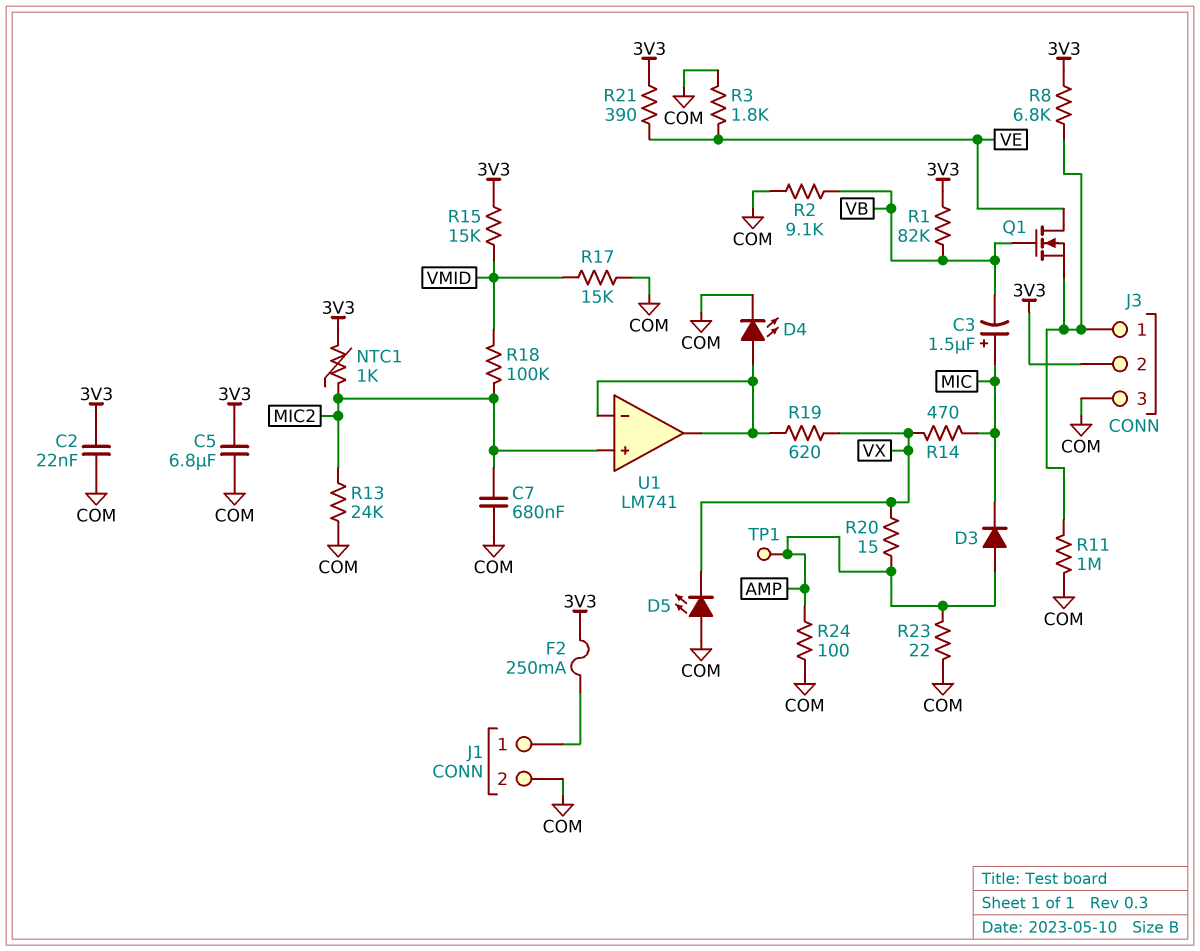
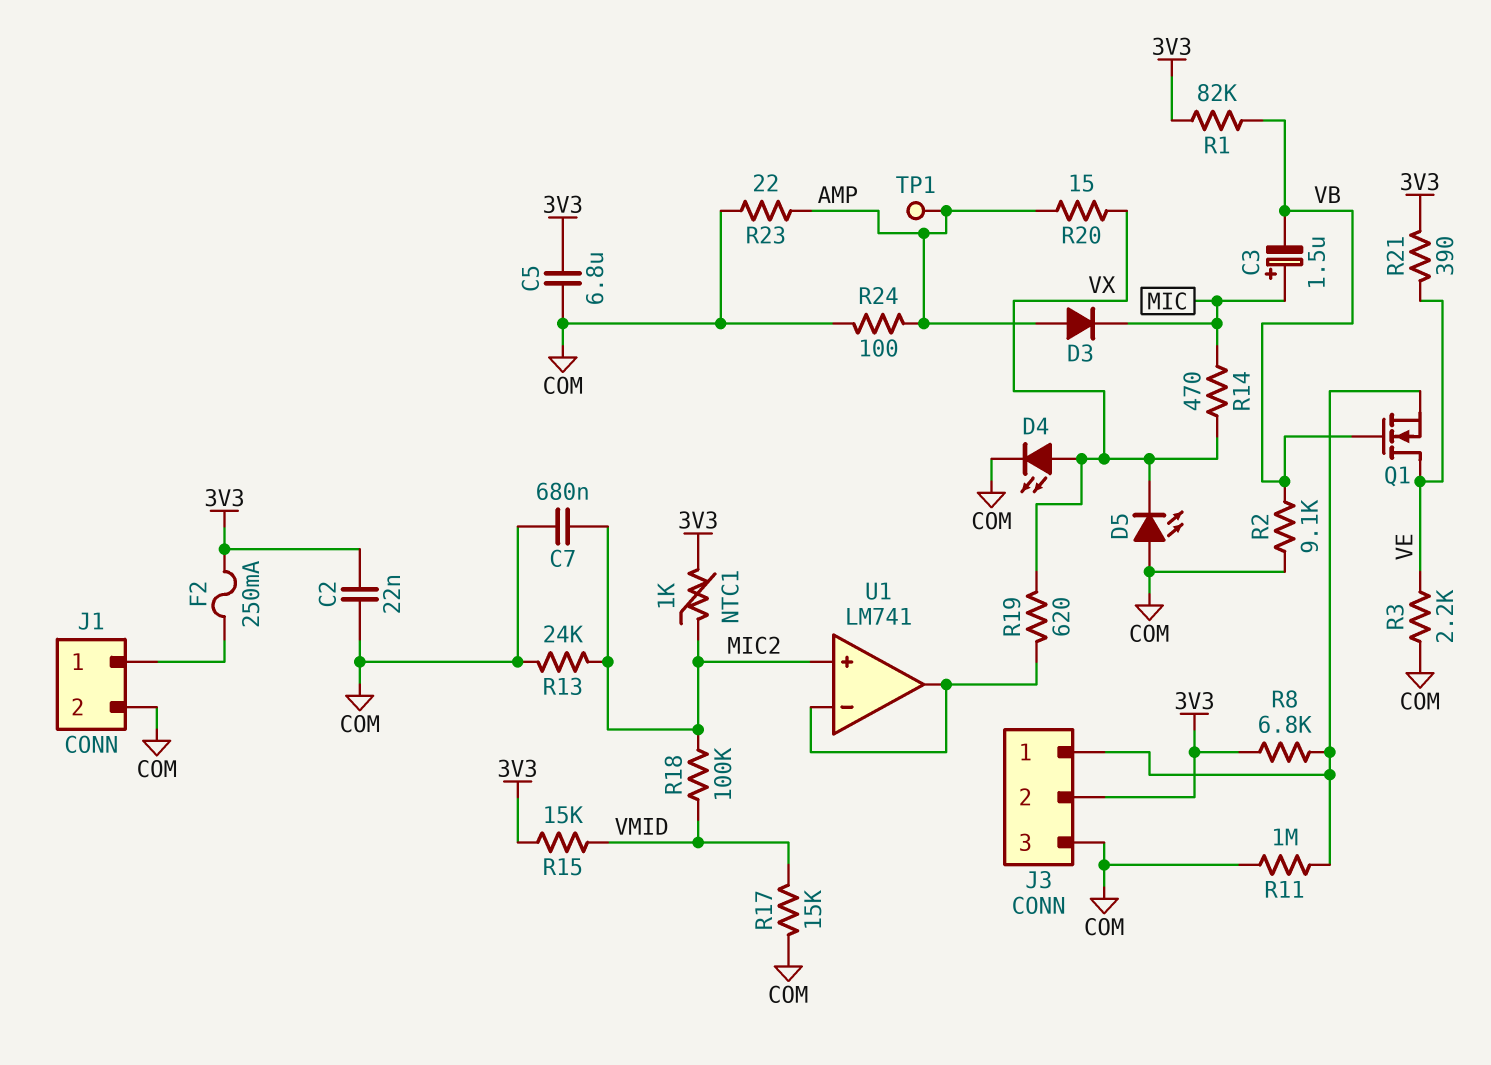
D4: LED (A U1/in-, K COM) -> LED (A VX, K COM)
R3: 1.8k (COM, VE) -> 2.2k (COM, VE)

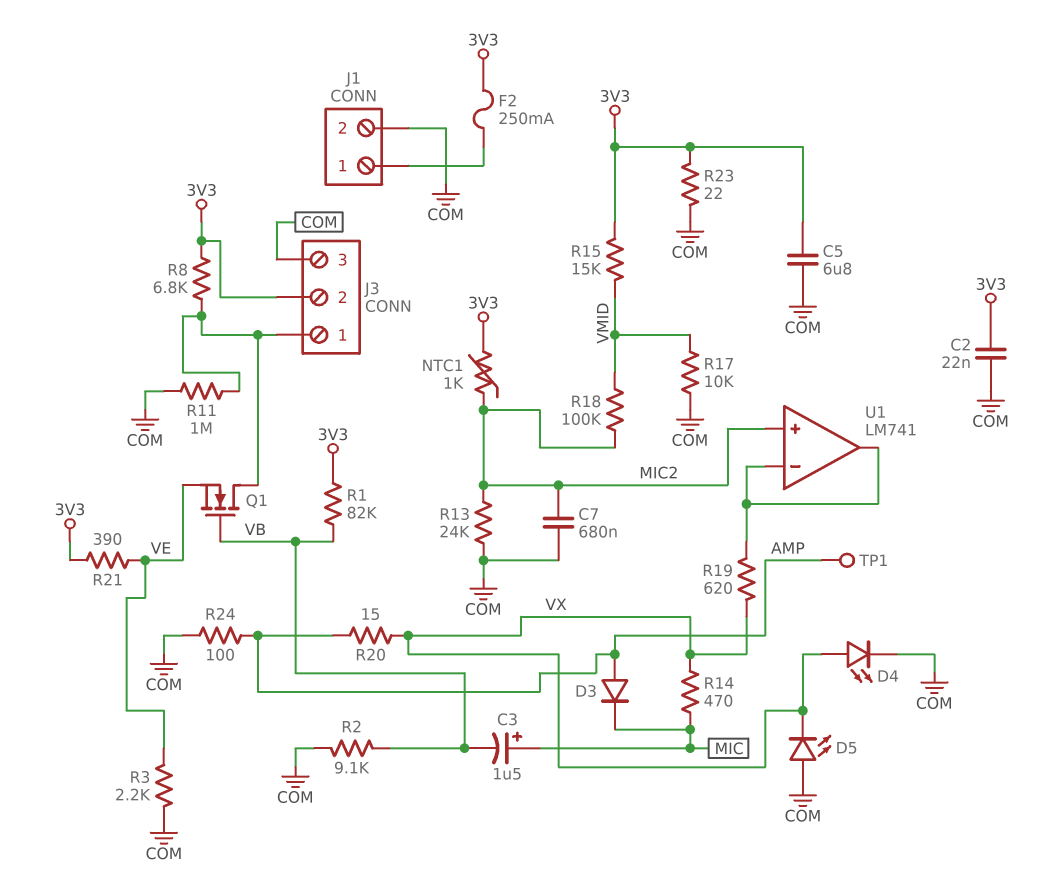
Q1: NMOS (G VB, D VE, S J3/1) -> NMOS (G VB, D J3/1, S VE)
R17: 15k (COM, VMID) -> 10k (COM, VMID)
R23: 22 (AMP, COM) -> 22 (3V3, COM)

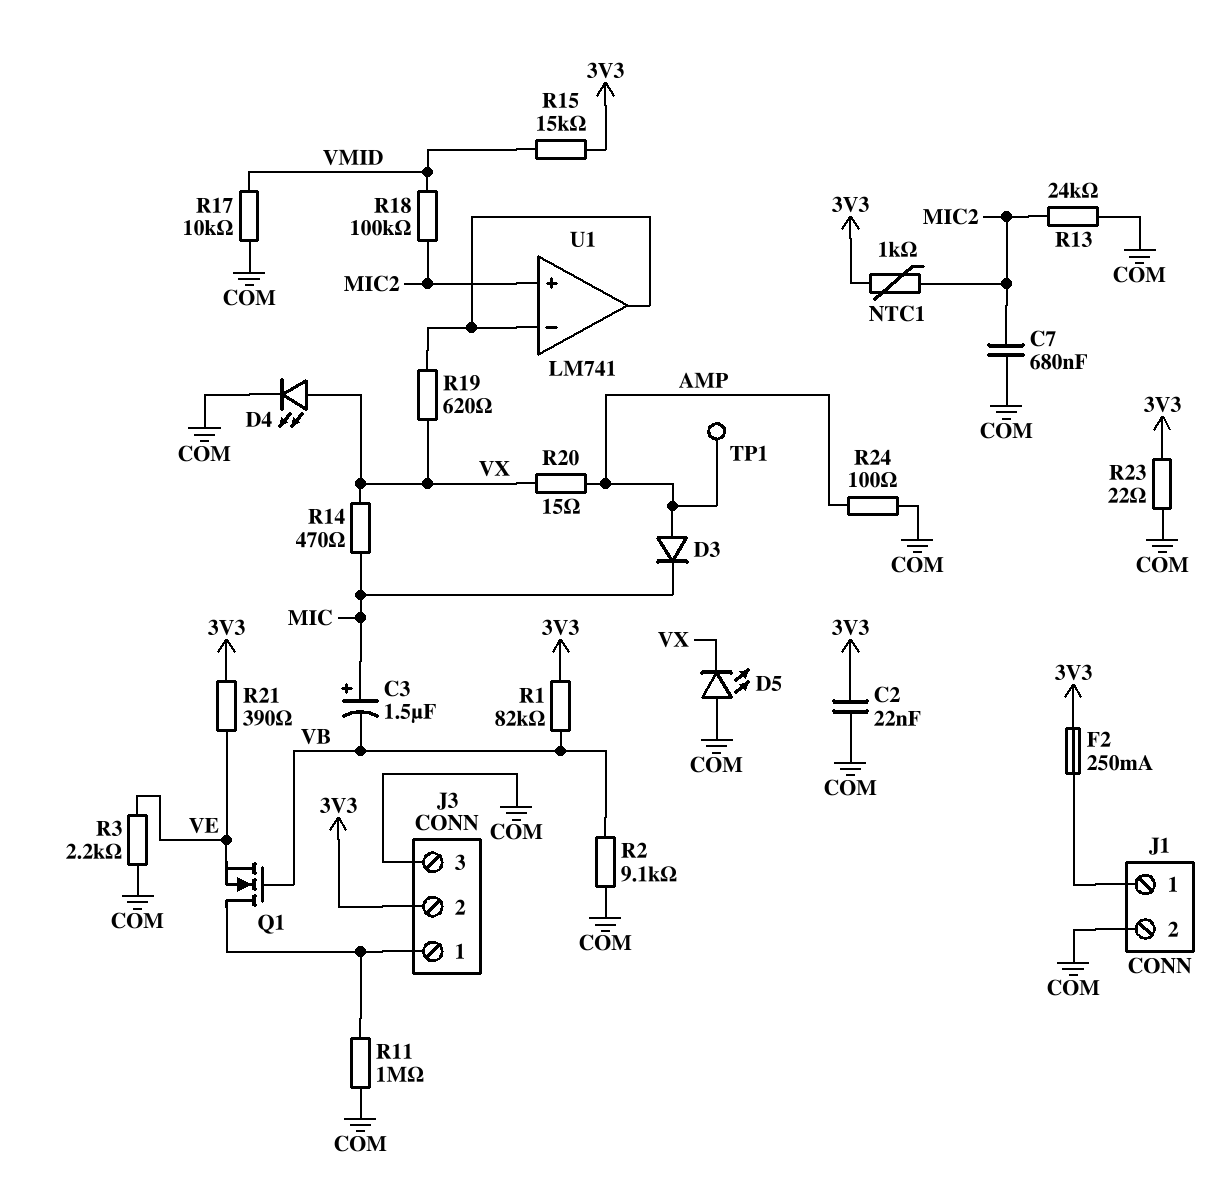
C5: 6.8uF (3V3, COM) -> none
R8: 6.8k (3V3, J3/1) -> none

